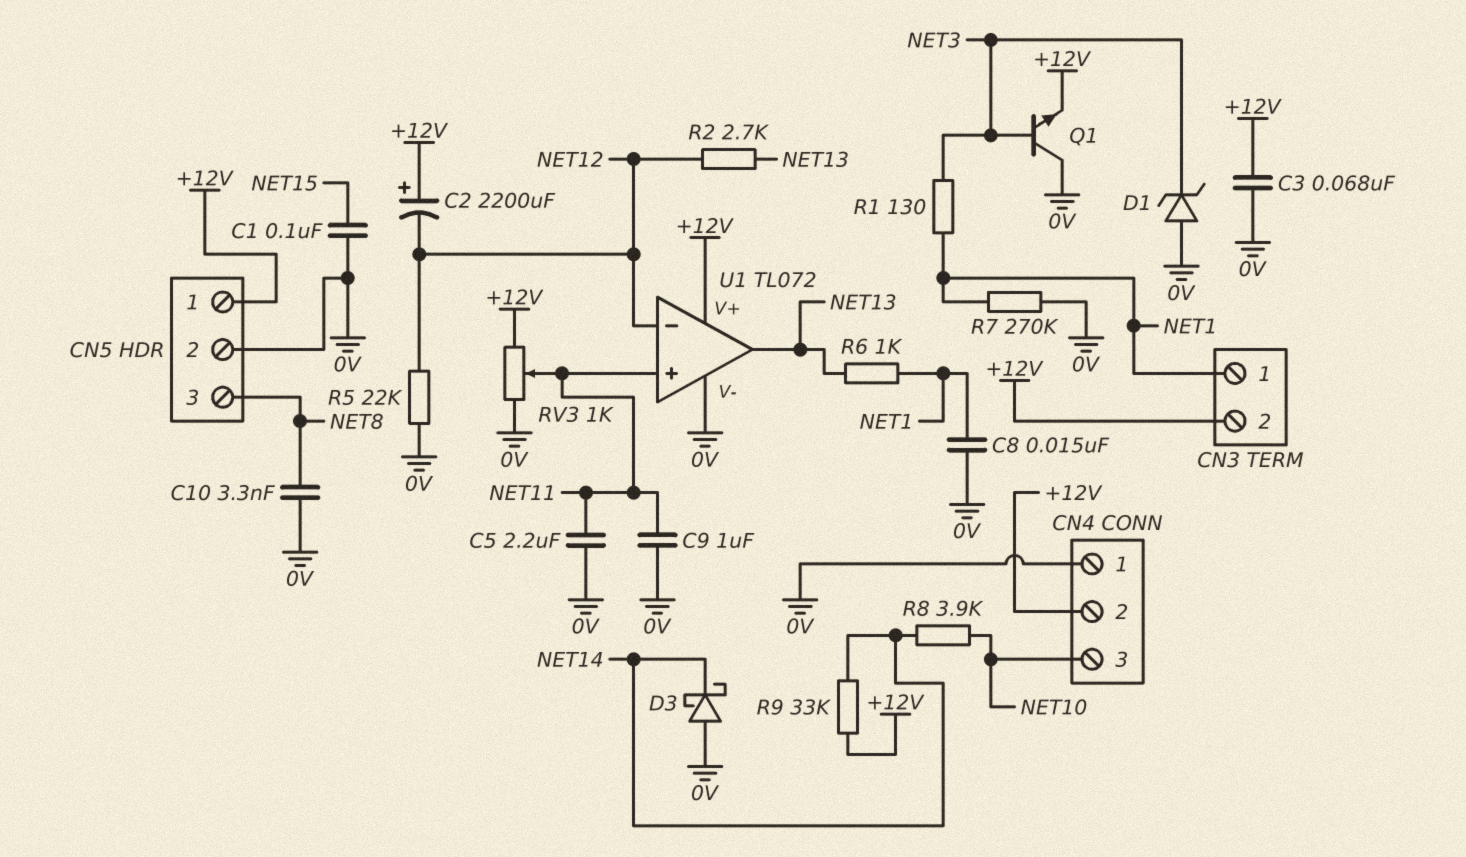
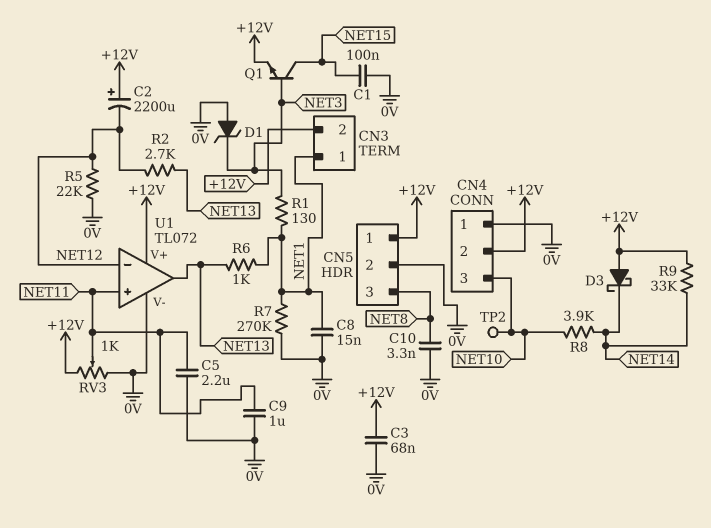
D3: schottky (A 0V, K NET14) -> schottky (A +12V, K NET14)
Q1: NPN (B NET3, C 0V, E +12V) -> NPN (B NET3, C NET15, E +12V)
TP2: none -> test point (NET10)

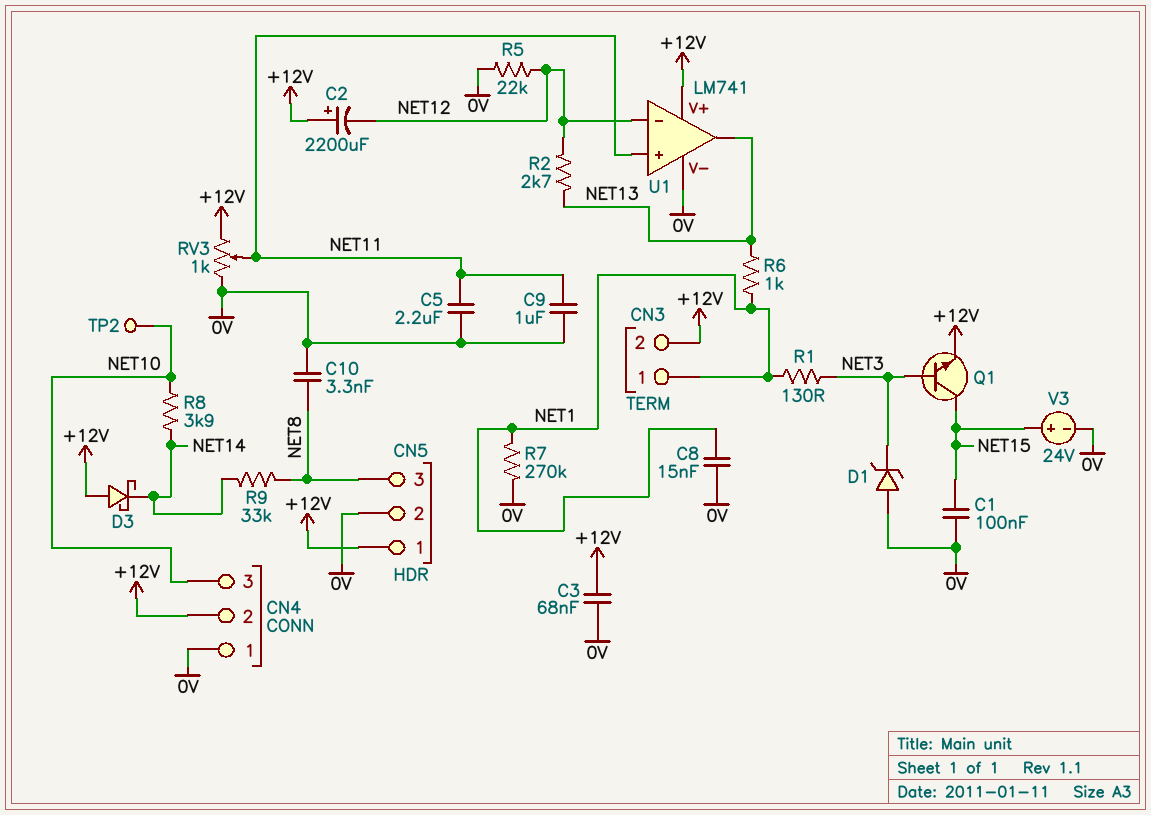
R9: 33k (+12V, NET14) -> 33k (NET8, NET14)
U1: TL072 -> LM741
V3: none -> 24V (plus NET15, minus 0V)

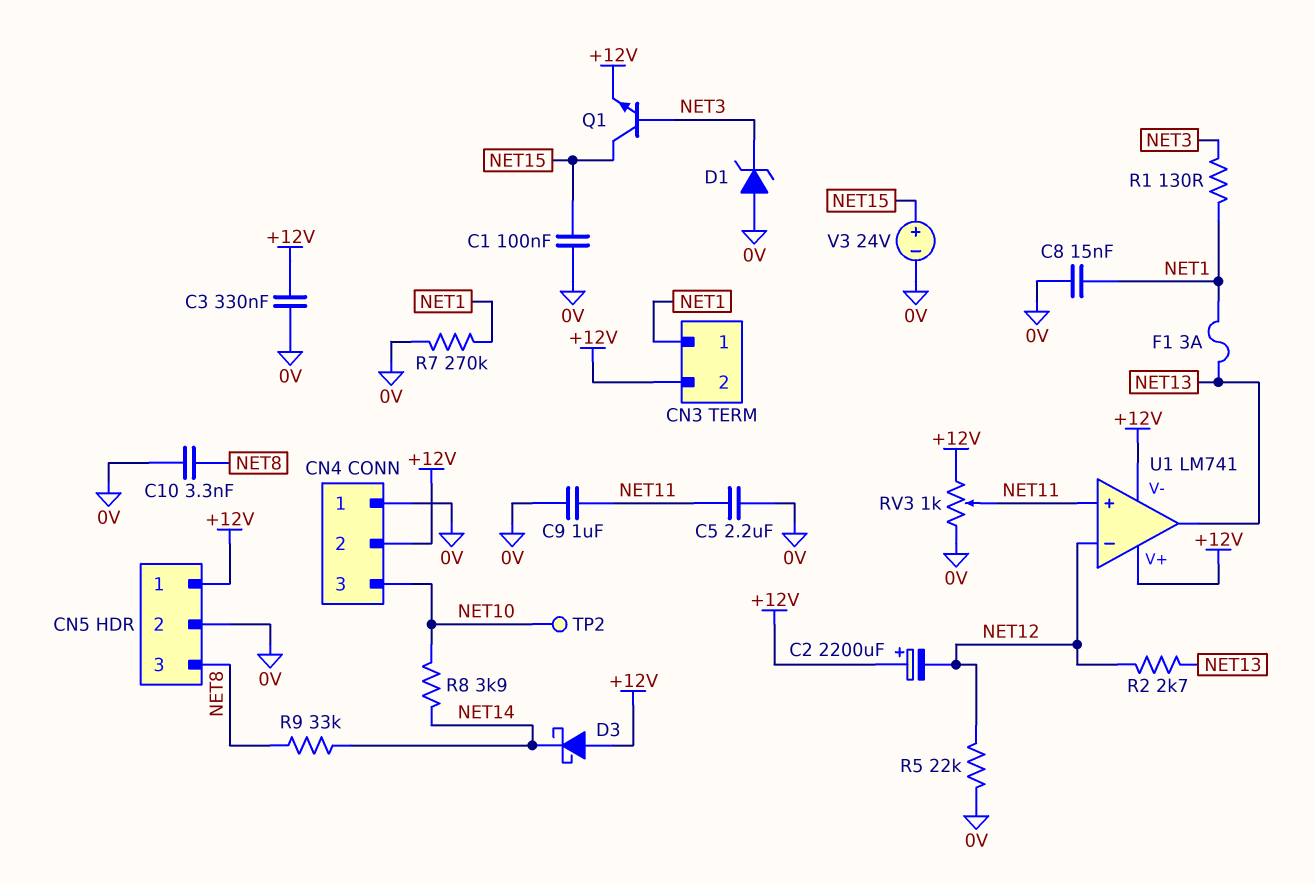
C3: 68nF (+12V, 0V) -> 330nF (+12V, 0V)
F1: none -> 3A (NET1, NET13)
R6: 1k (NET1, NET13) -> none
U1 pin V-: 0V -> +12V

